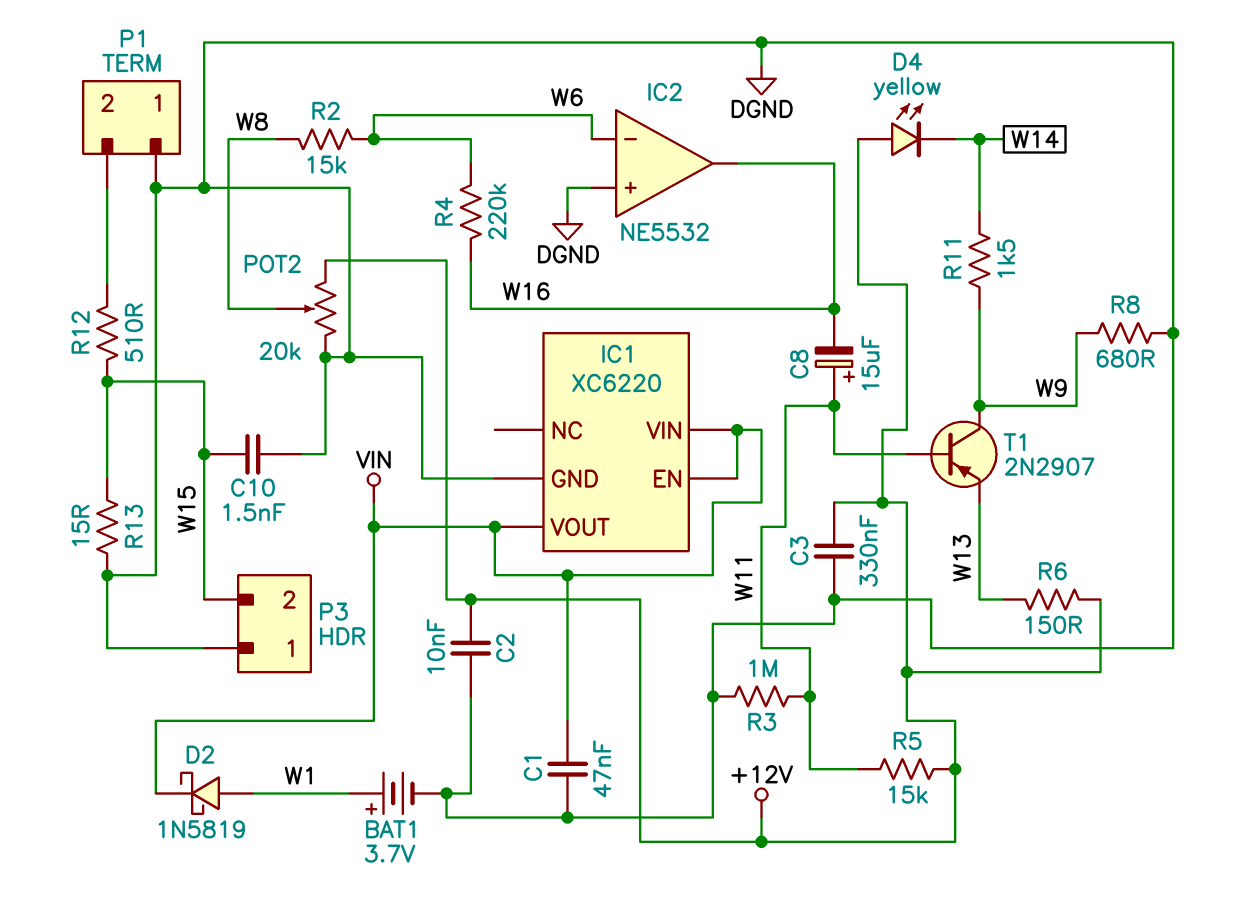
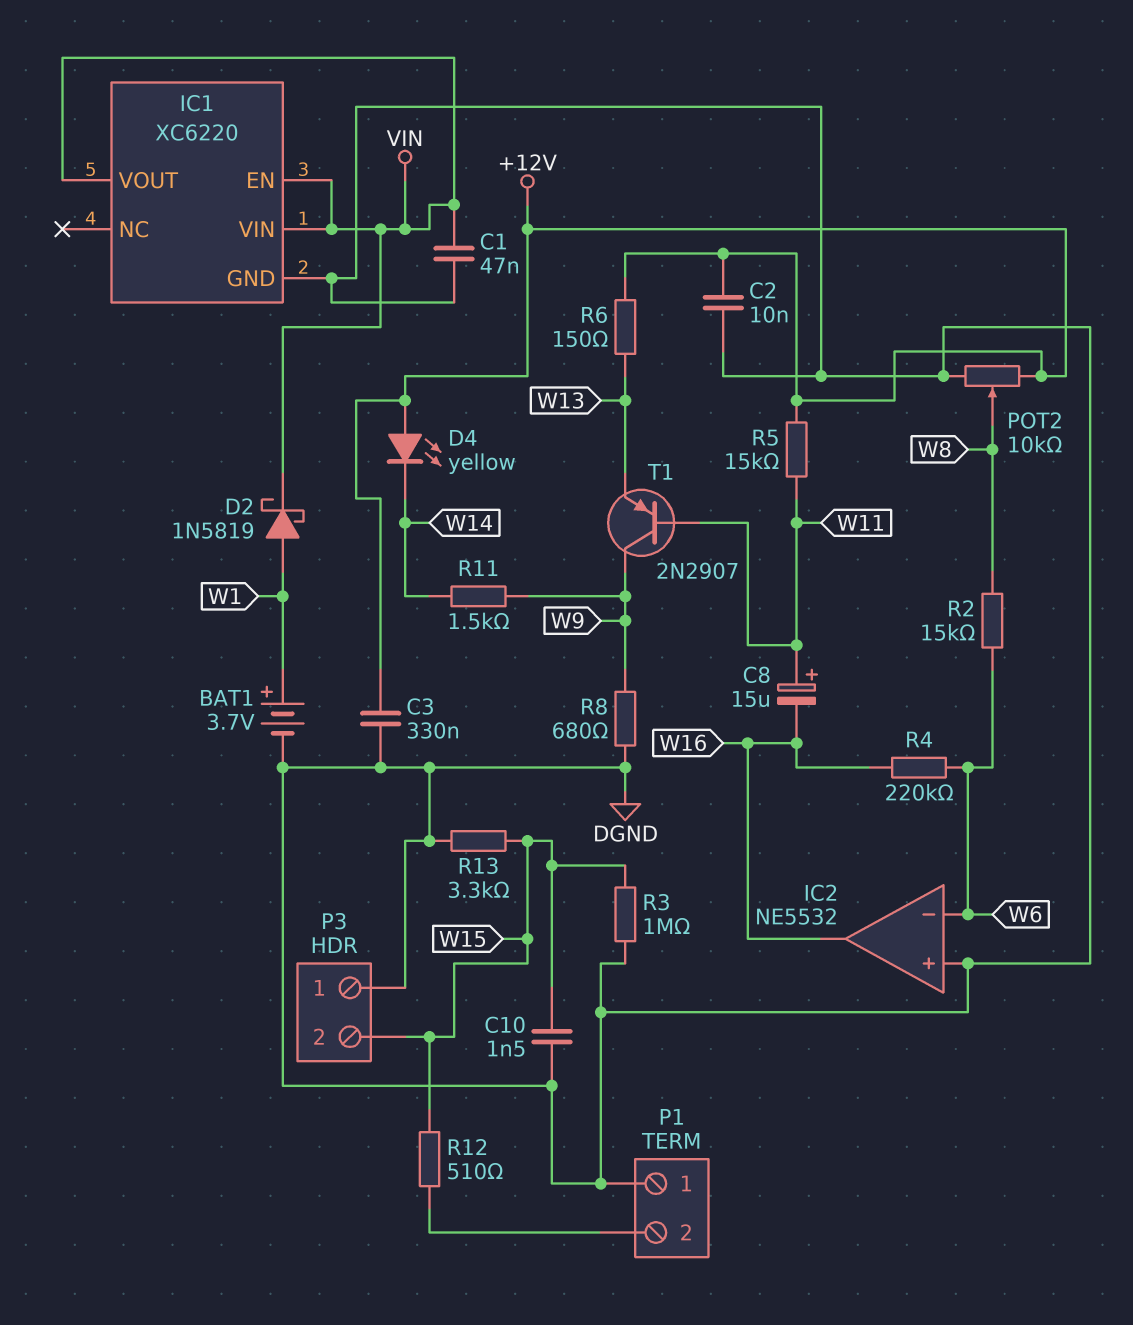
POT2: 20k (+12V, DGND, wiper W8) -> 10k (+12V, DGND, wiper W8)
R3: 1M (DGND, W11) -> 1M (DGND, W15)
R13: 15 (DGND, W15) -> 3.3k (DGND, W15)

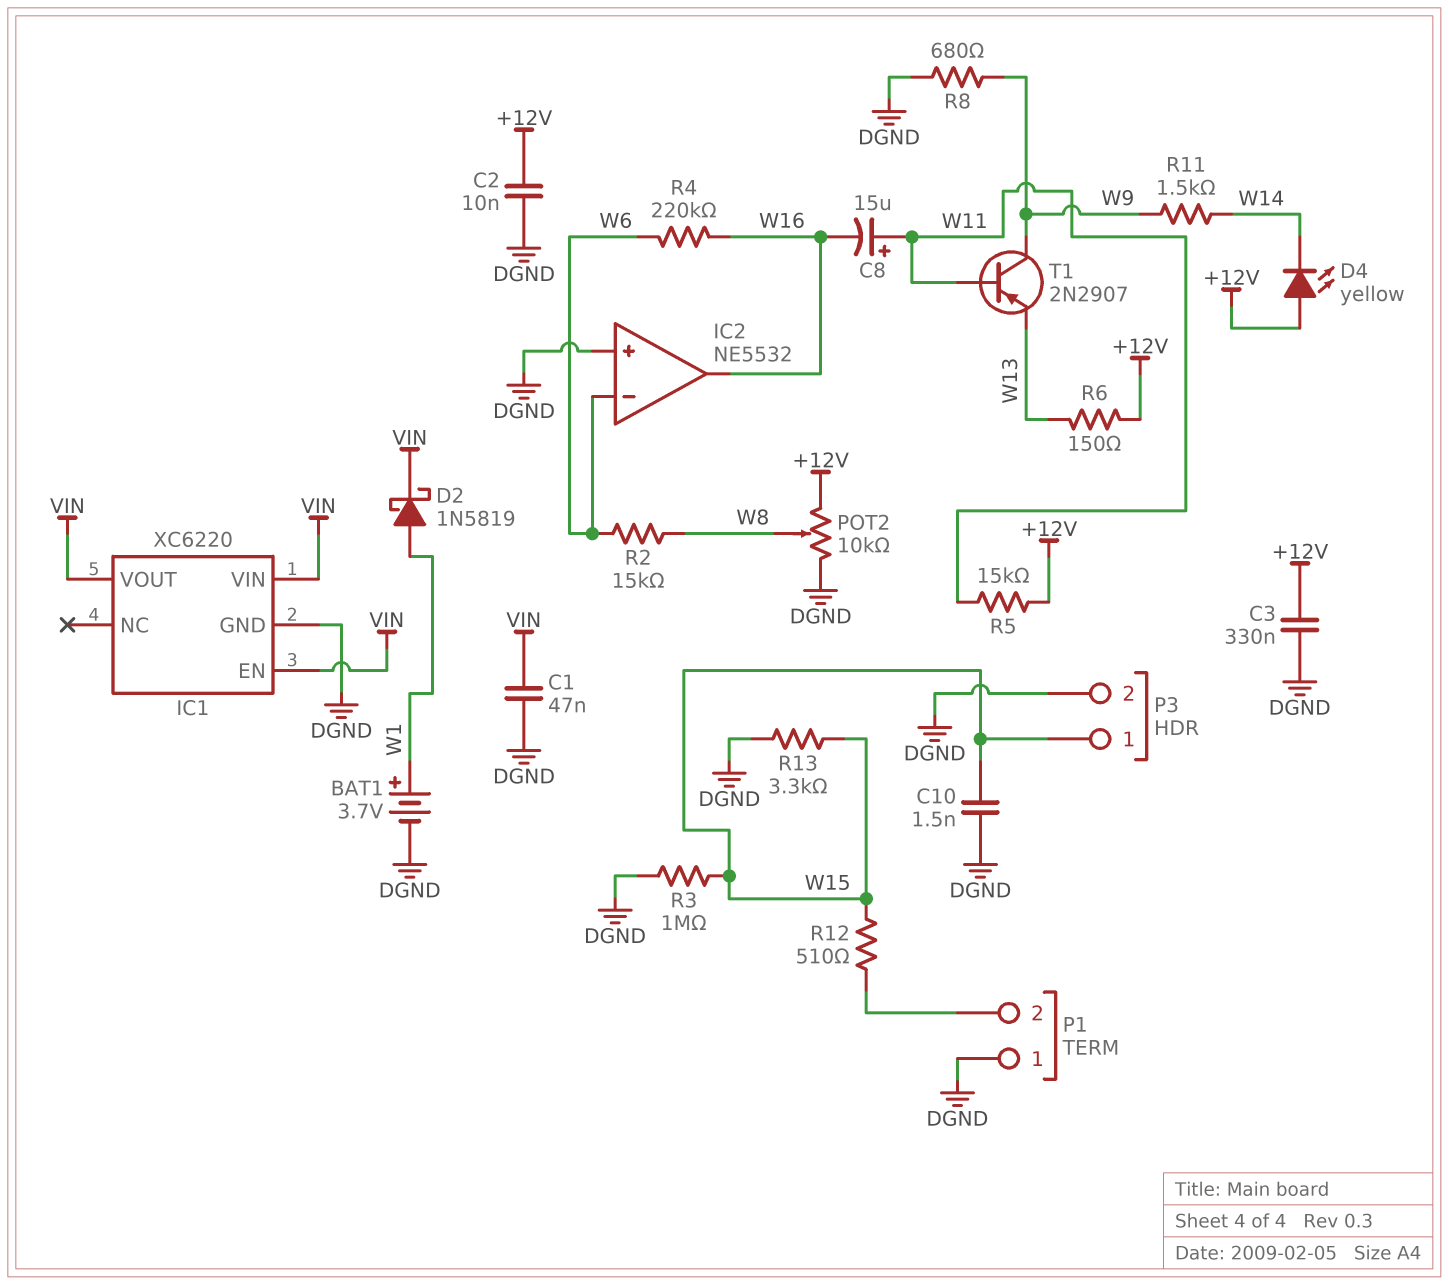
P3 pin 1: DGND -> W15
P3 pin 2: W15 -> DGND

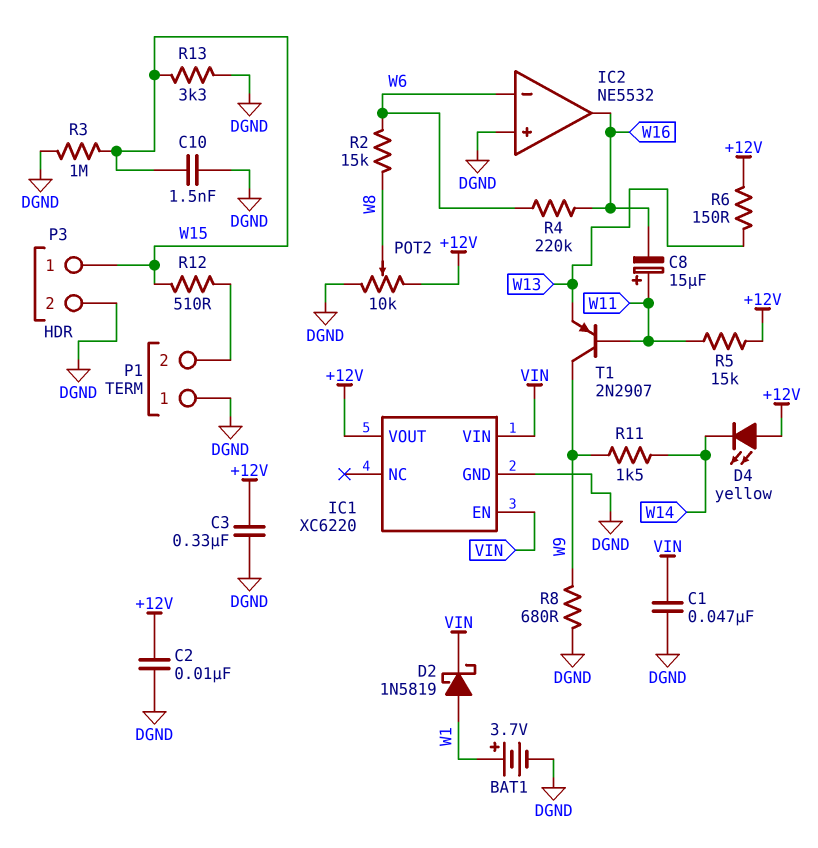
IC1 pin VOUT: VIN -> +12V

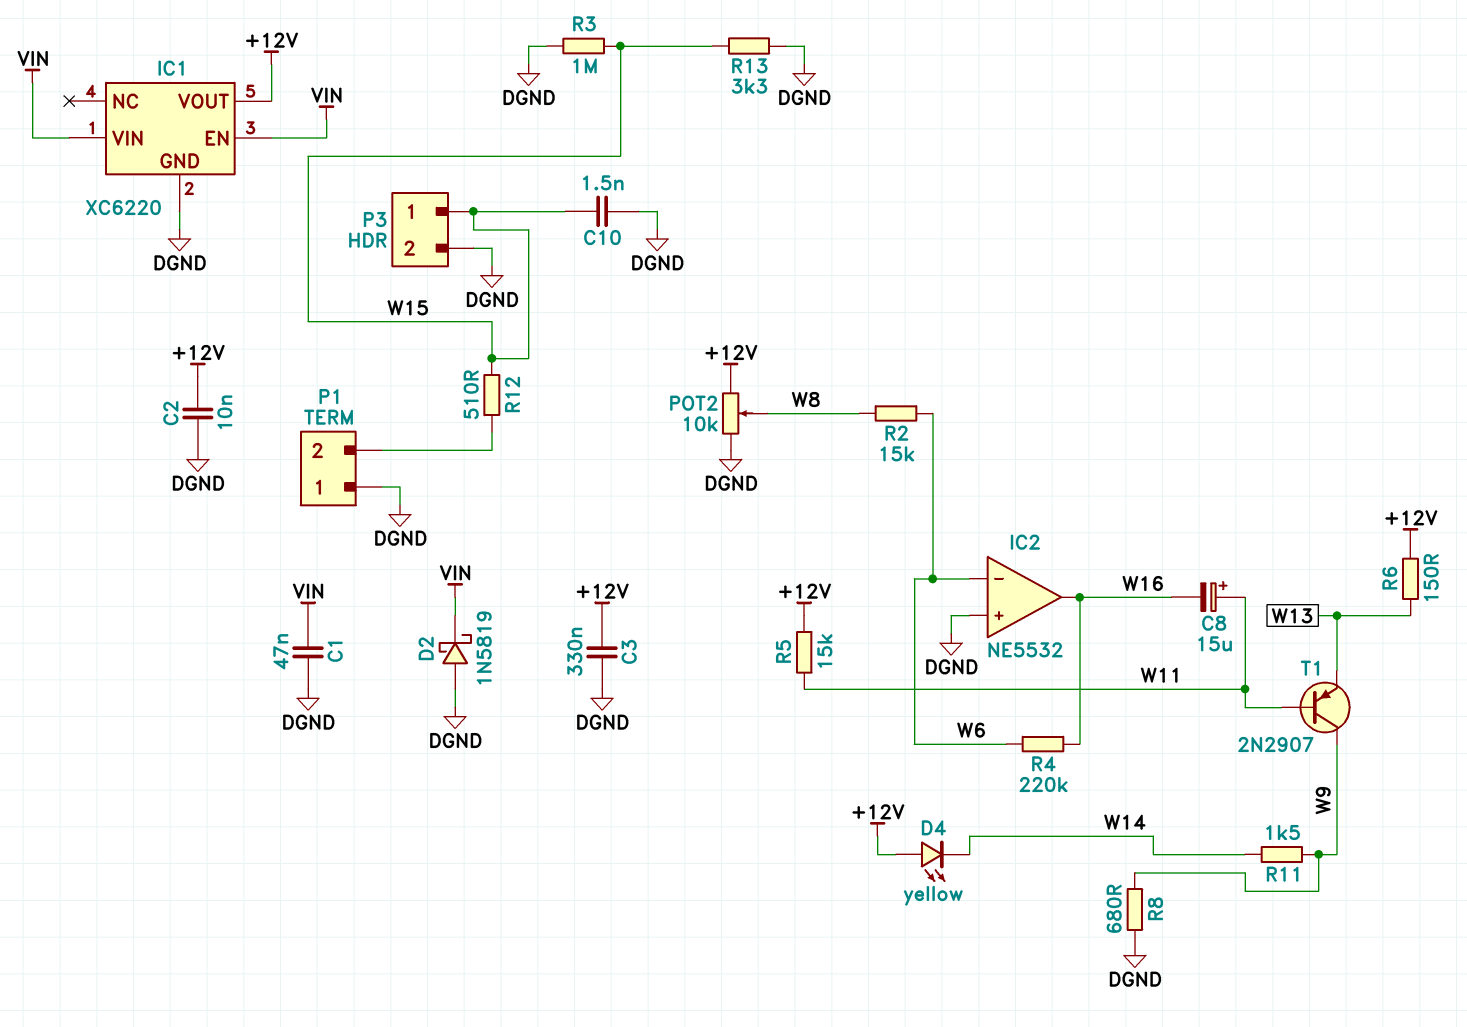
BAT1: 3.7V (plus W1, minus DGND) -> none
D2: schottky 1N5819 (A W1, K VIN) -> schottky 1N5819 (A DGND, K VIN)

